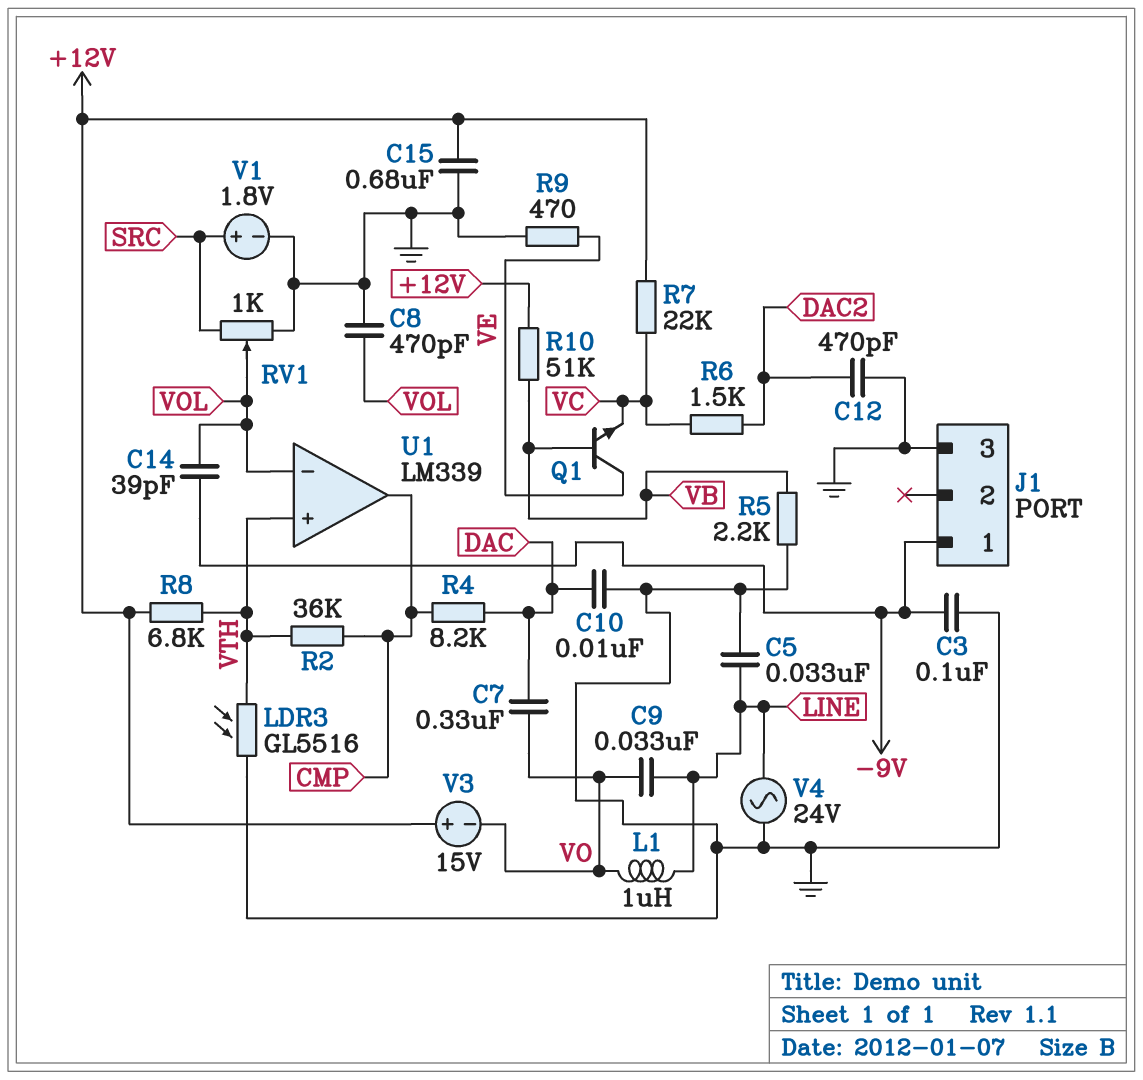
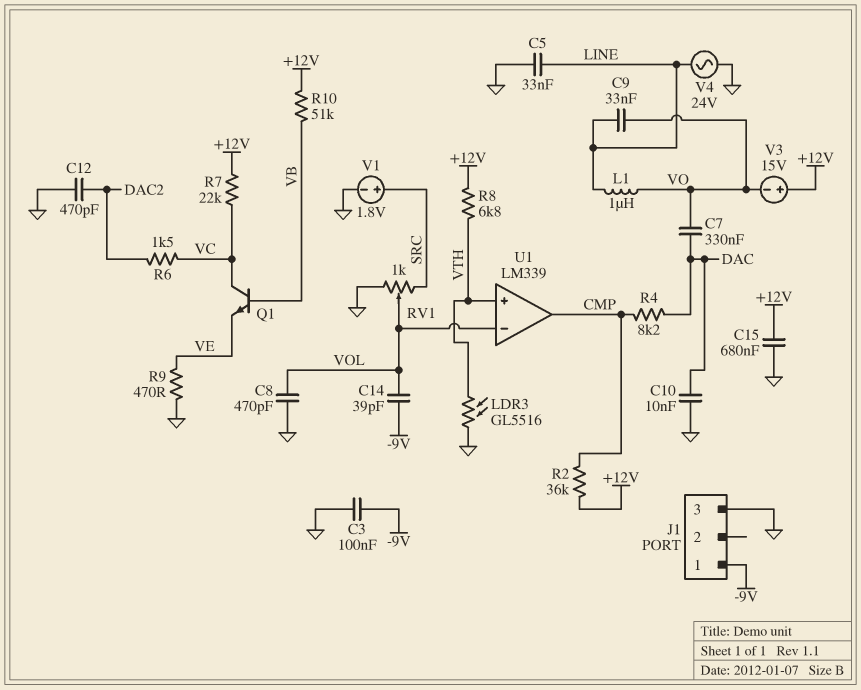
Q1: NPN (B VB, C VE, E VC) -> NPN (B VB, C VC, E VE)
R2: 36k (CMP, VTH) -> 36k (+12V, CMP)
R5: 2.2k (GND, VB) -> none

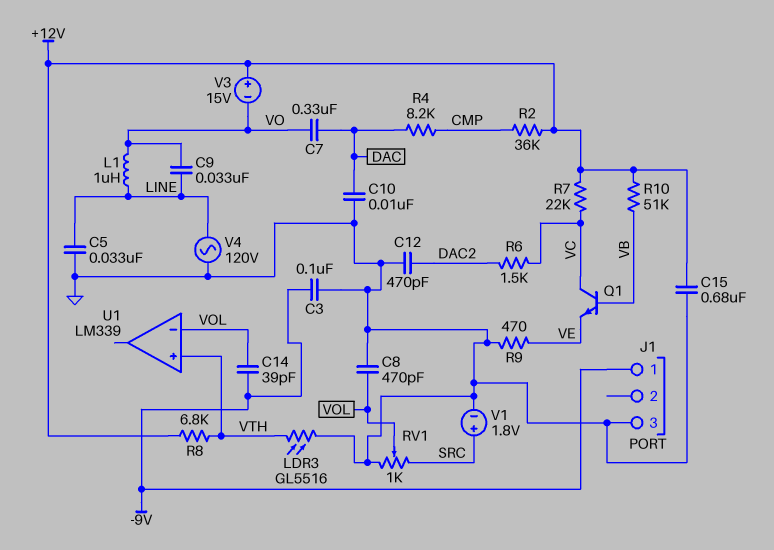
U1 pin out: CMP -> none
V4: AC 24V (GND, LINE) -> AC 120V (GND, LINE)

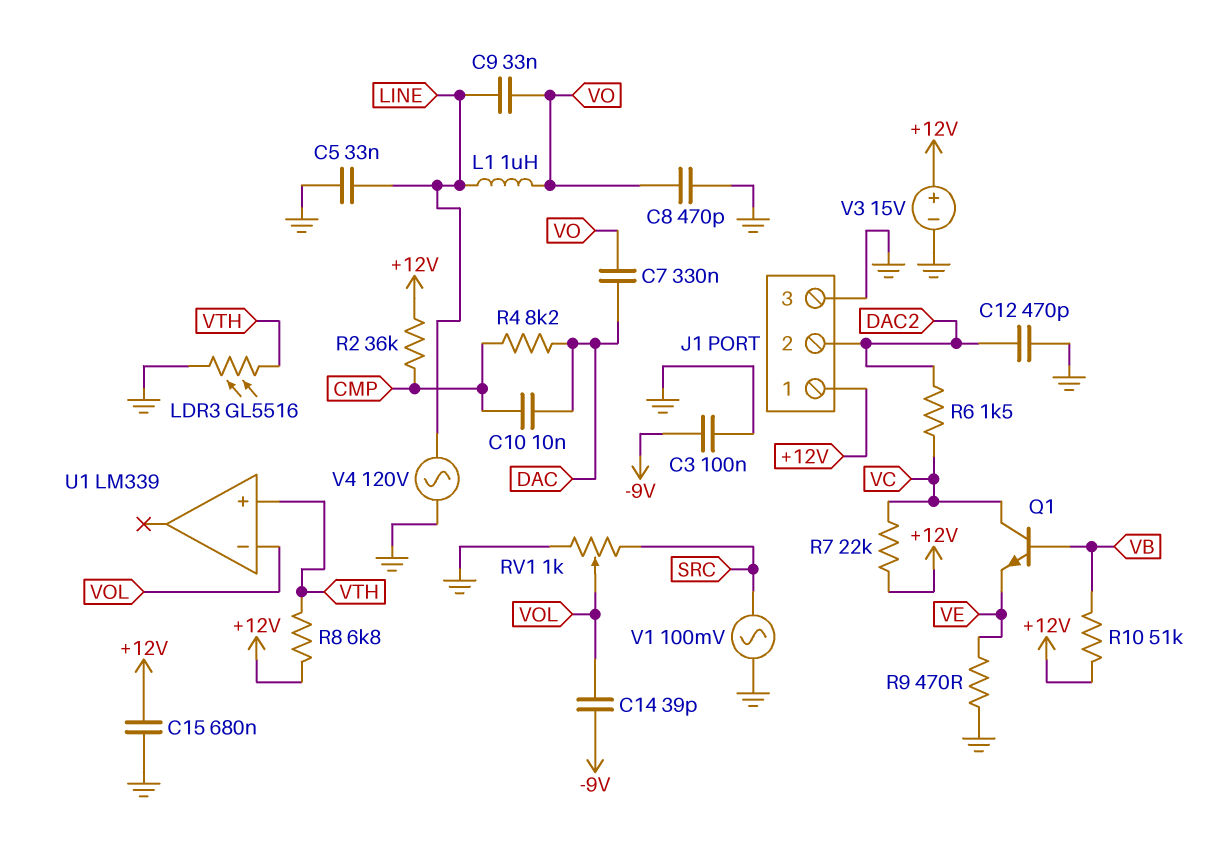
C8: 470pF (GND, VOL) -> 470pF (GND, VO)
C10: 10nF (DAC, GND) -> 10nF (CMP, DAC)
J1 pin 1: -9V -> +12V
J1 pin 2: none -> DAC2
V1: 1.8V (plus SRC, minus GND) -> AC 100mV (GND, SRC)
V3: 15V (plus +12V, minus VO) -> 15V (plus +12V, minus GND)

